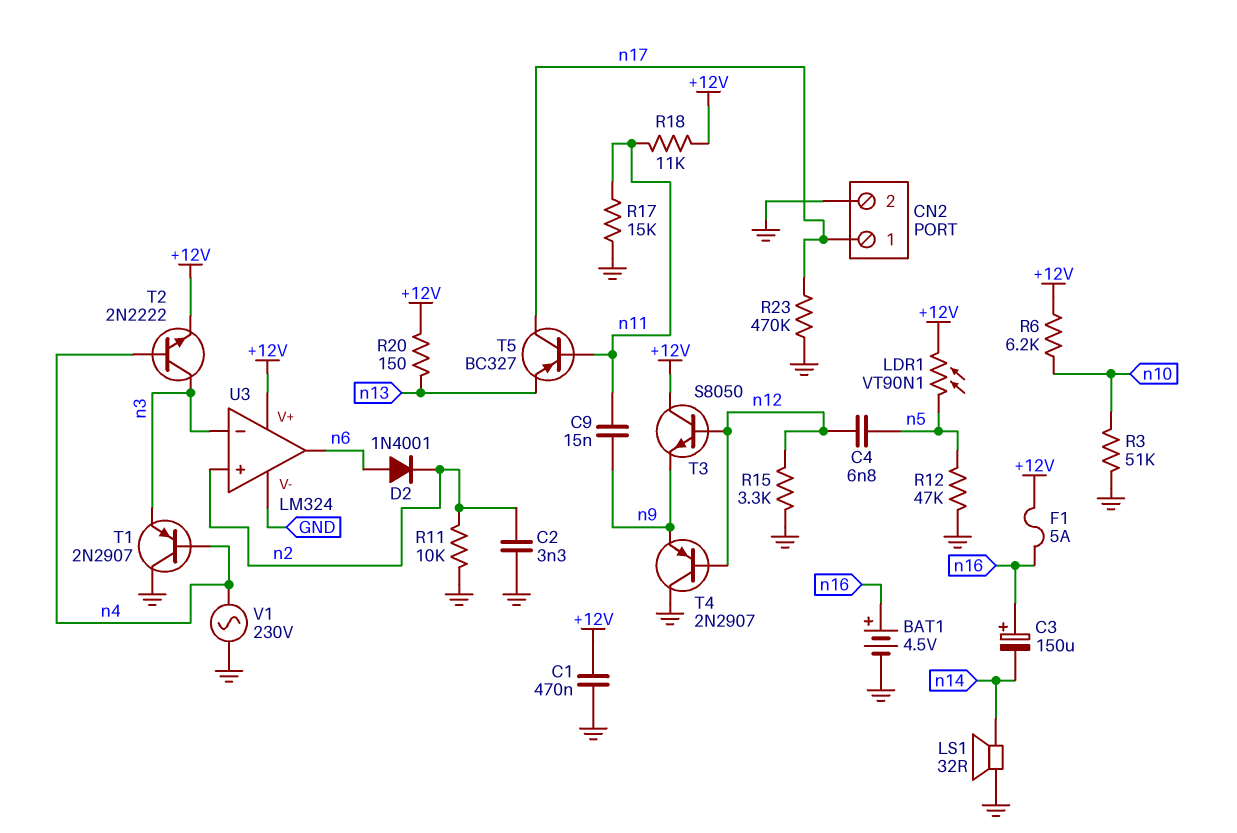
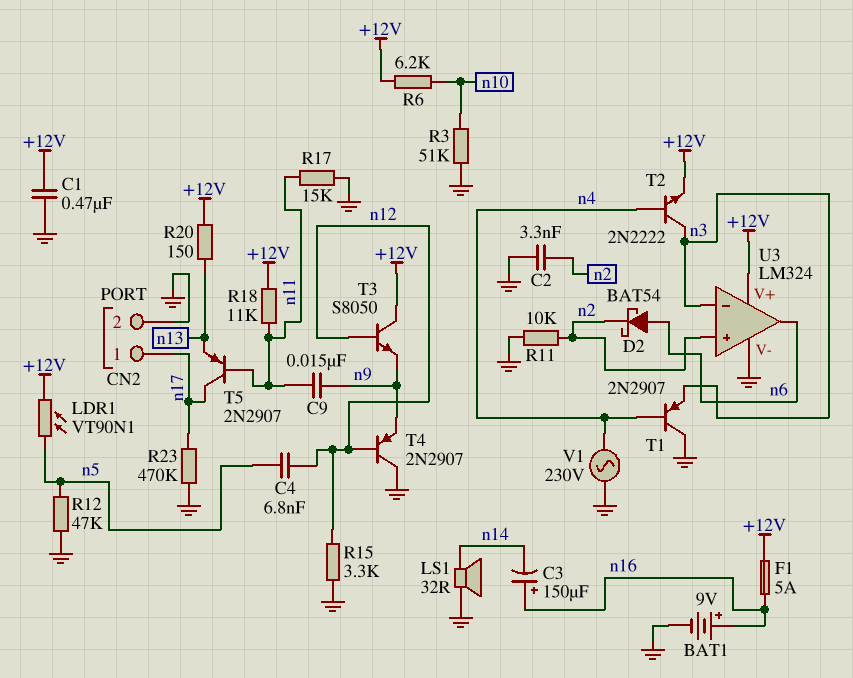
BAT1: 4.5V (plus n16, minus GND) -> 9V (plus n16, minus GND)
D2: diode 1N4001 (A n6, K n2) -> schottky BAT54 (A n6, K n2)
T5: PNP BC327 (B n11, C n17, E n13) -> PNP 2N2907 (B n11, C n17, E n13)

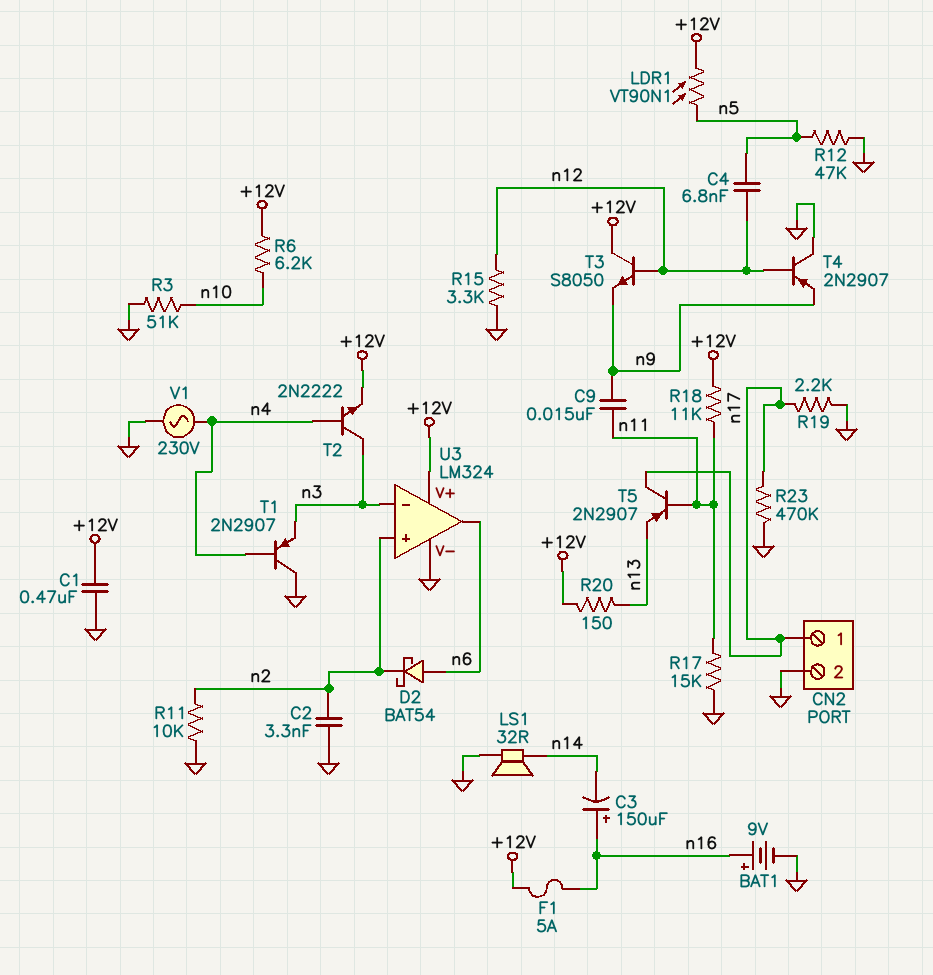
R19: none -> 2.2k (GND, n17)

